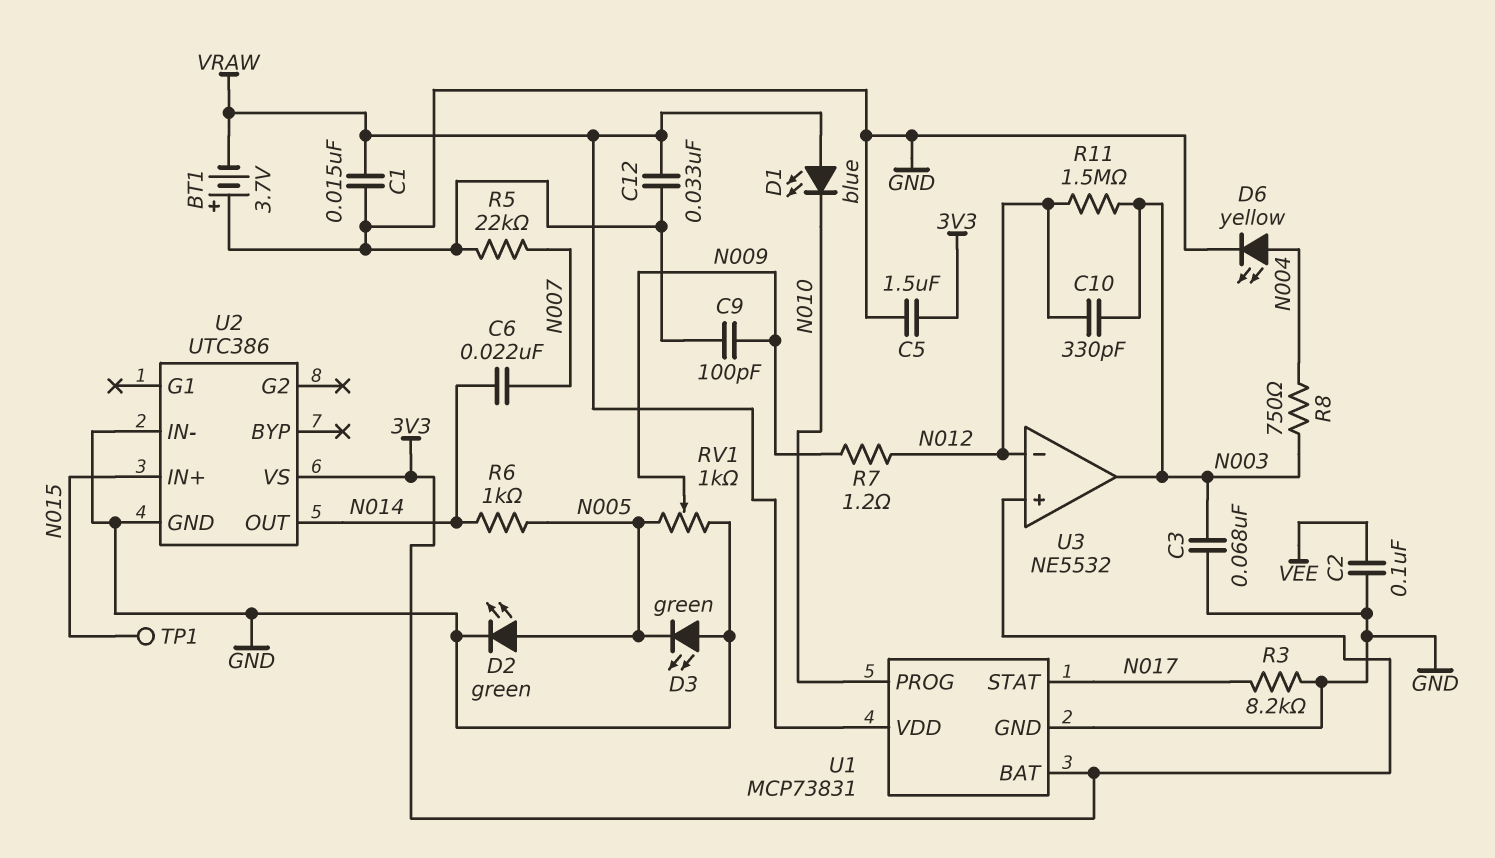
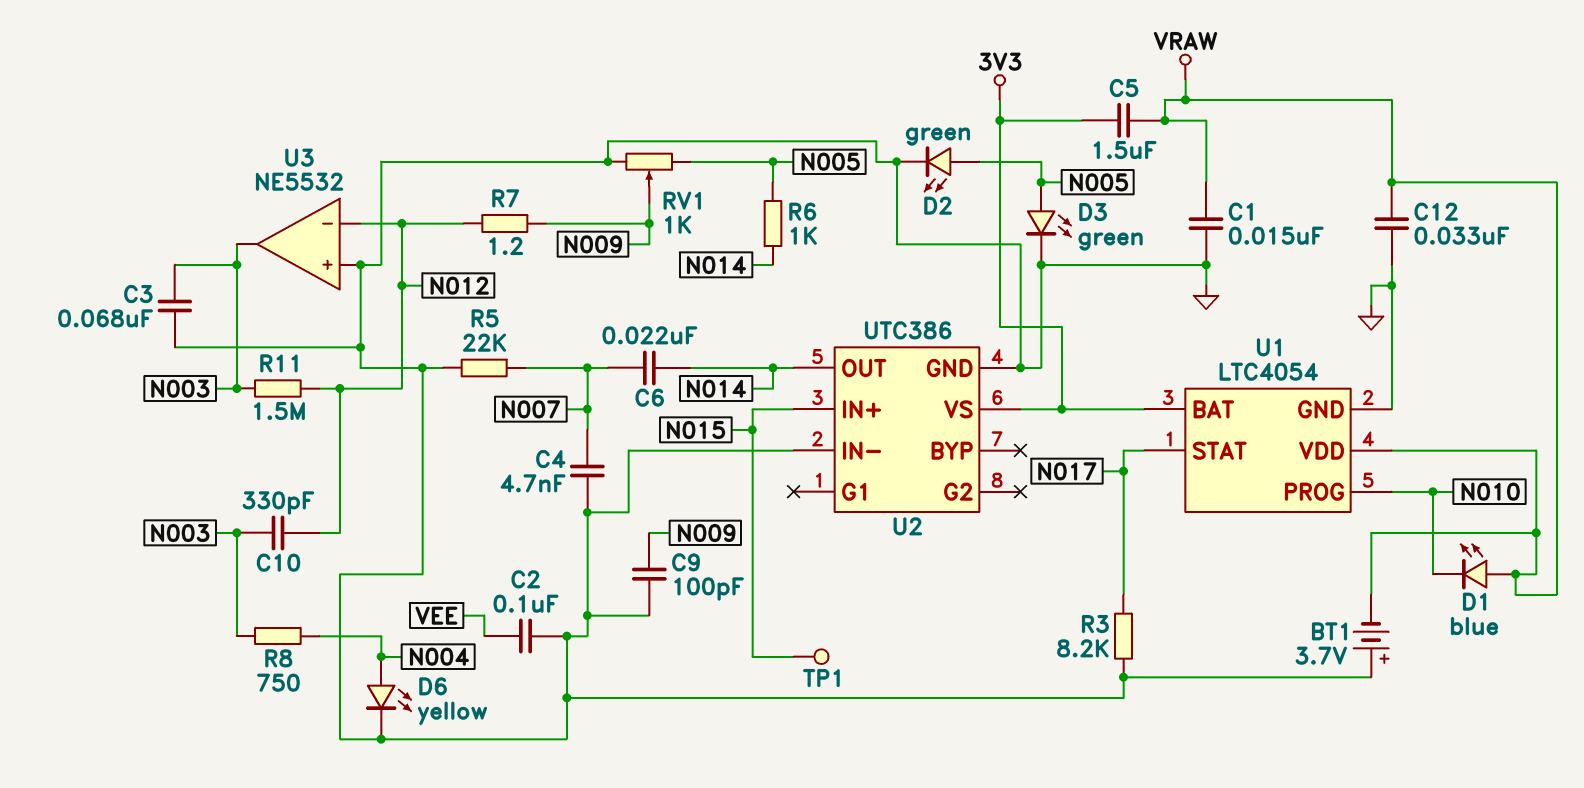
C4: none -> 4.7nF (GND, N007)
C5: 1.5uF (3V3, GND) -> 1.5uF (3V3, VRAW)
D3: LED green (A GND, K N005) -> LED green (A N005, K GND)
U1: MCP73831 -> LTC4054
U3 pin in+: 3V3 -> GND

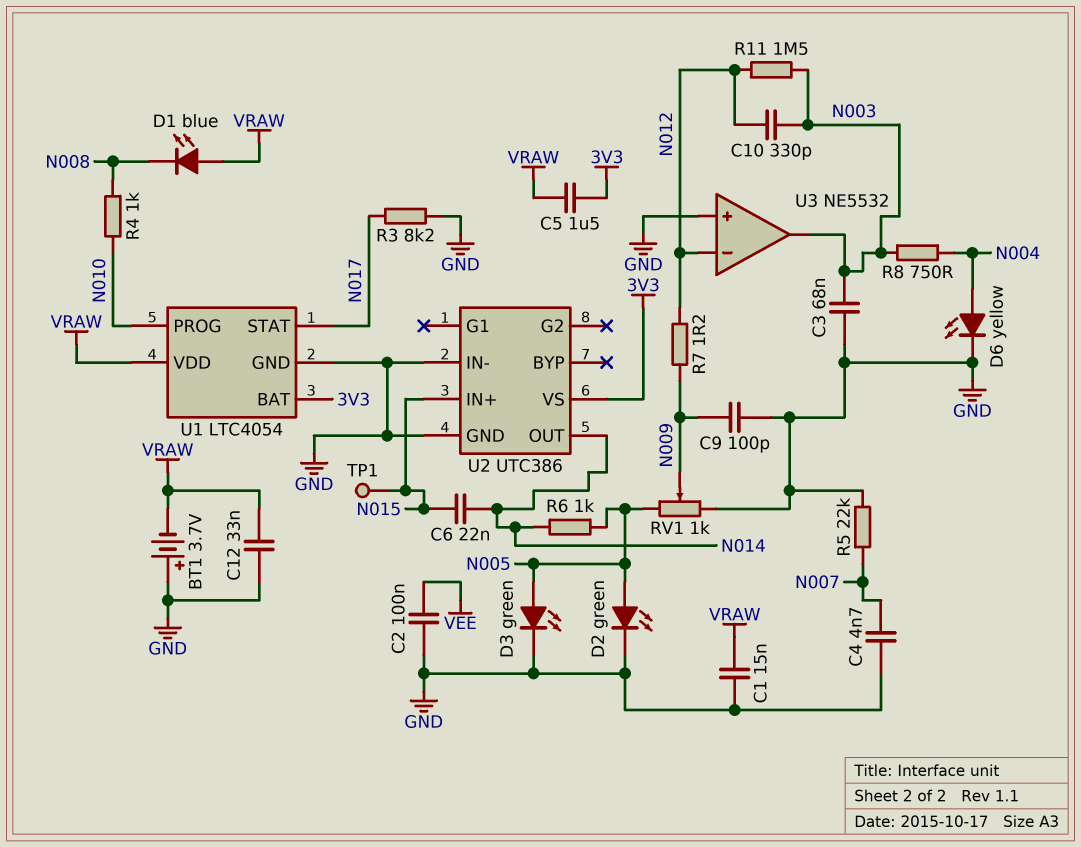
C6: 22nF (N007, N014) -> 22nF (N014, N015)
D1: LED blue (A VRAW, K N010) -> LED blue (A VRAW, K N008)
R4: none -> 1k (N008, N010)

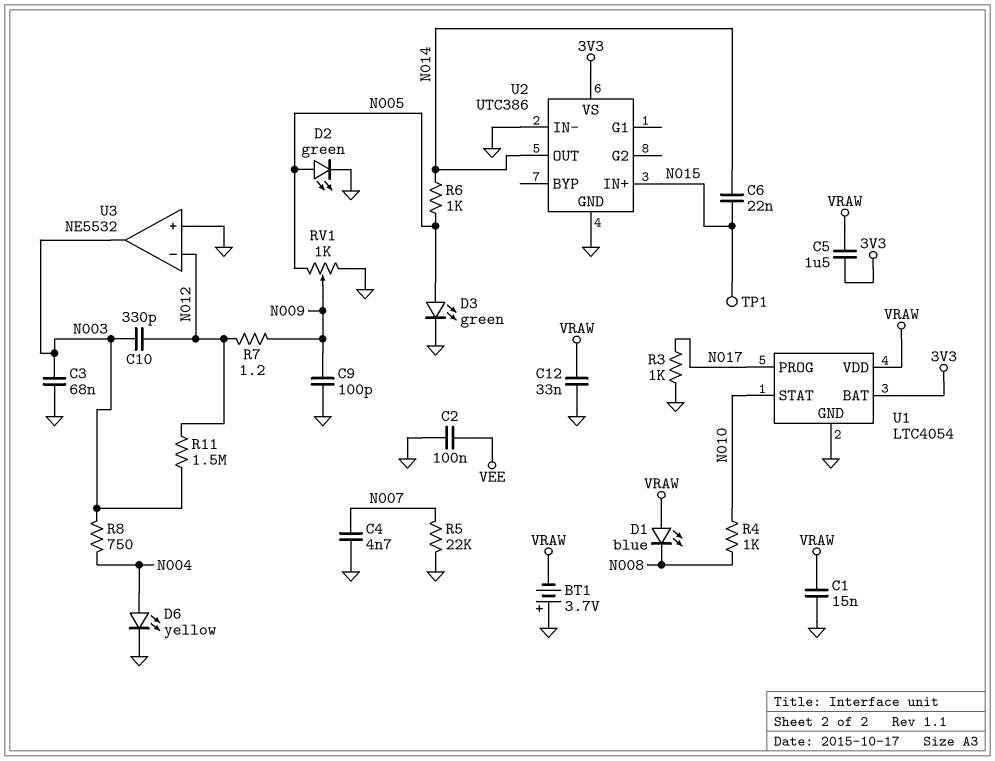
R3: 8.2k (GND, N017) -> 1k (GND, N017)
U1 pin PROG: N010 -> N017
U1 pin STAT: N017 -> N010

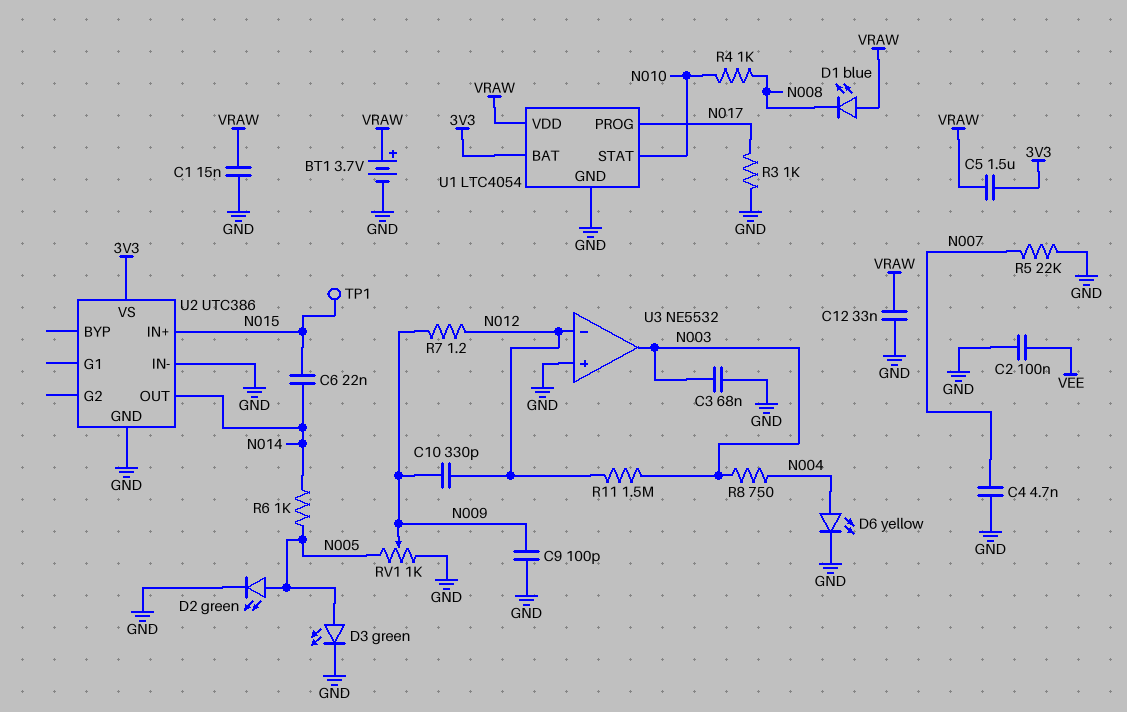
BT1: 3.7V (plus GND, minus VRAW) -> 3.7V (plus VRAW, minus GND)
C10: 330pF (N003, N012) -> 330pF (N009, N012)

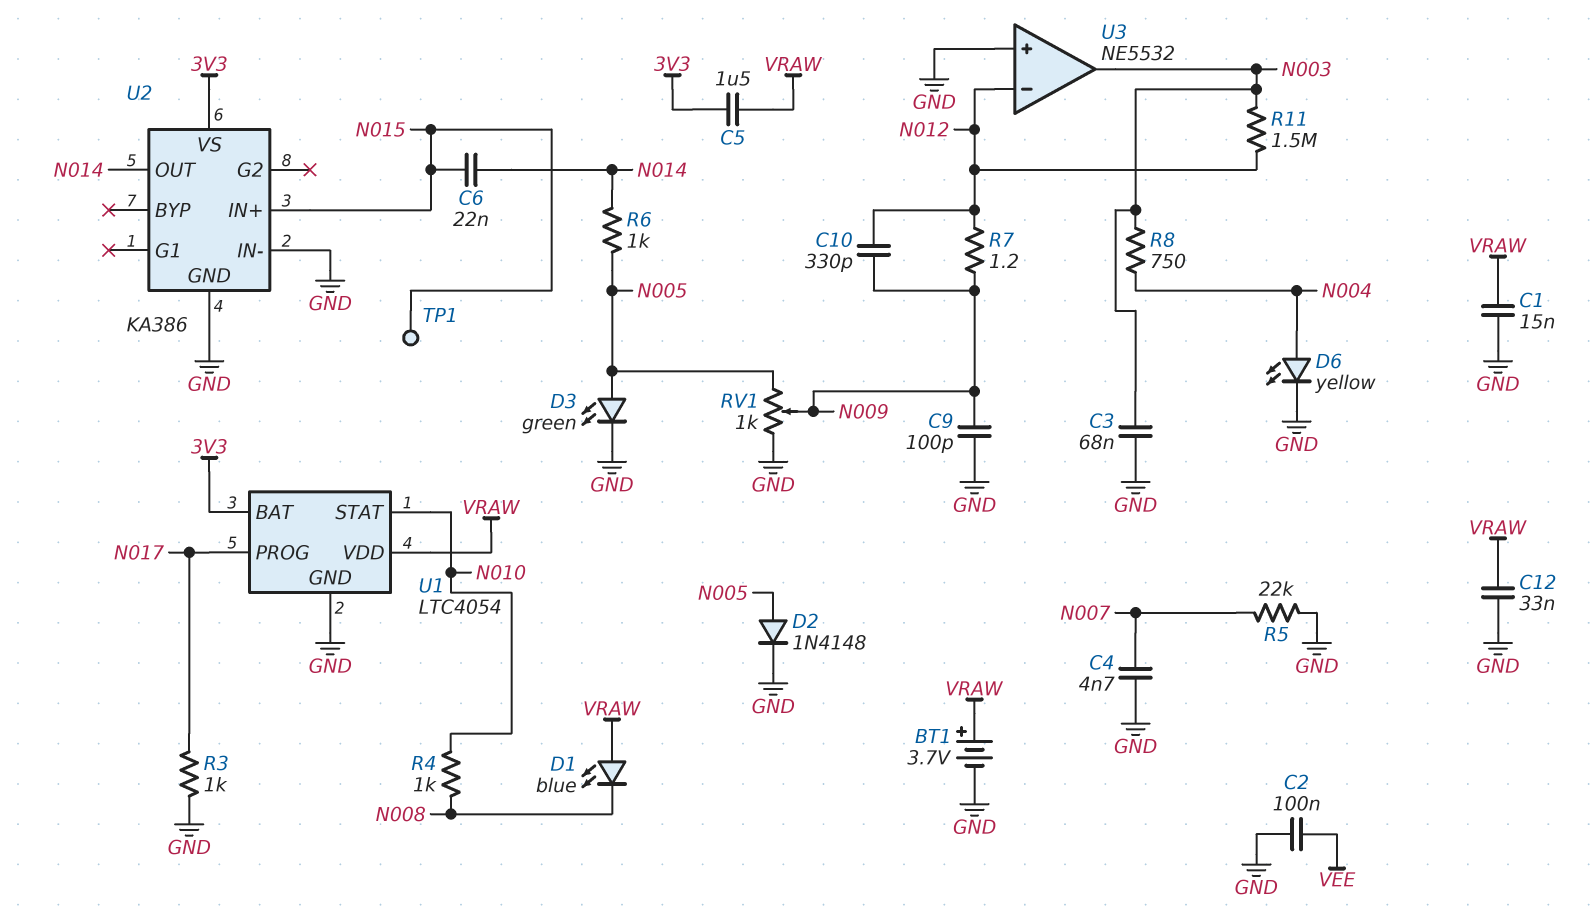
D2: LED green (A N005, K GND) -> diode 1N4148 (A N005, K GND)
U2: UTC386 -> KA386

